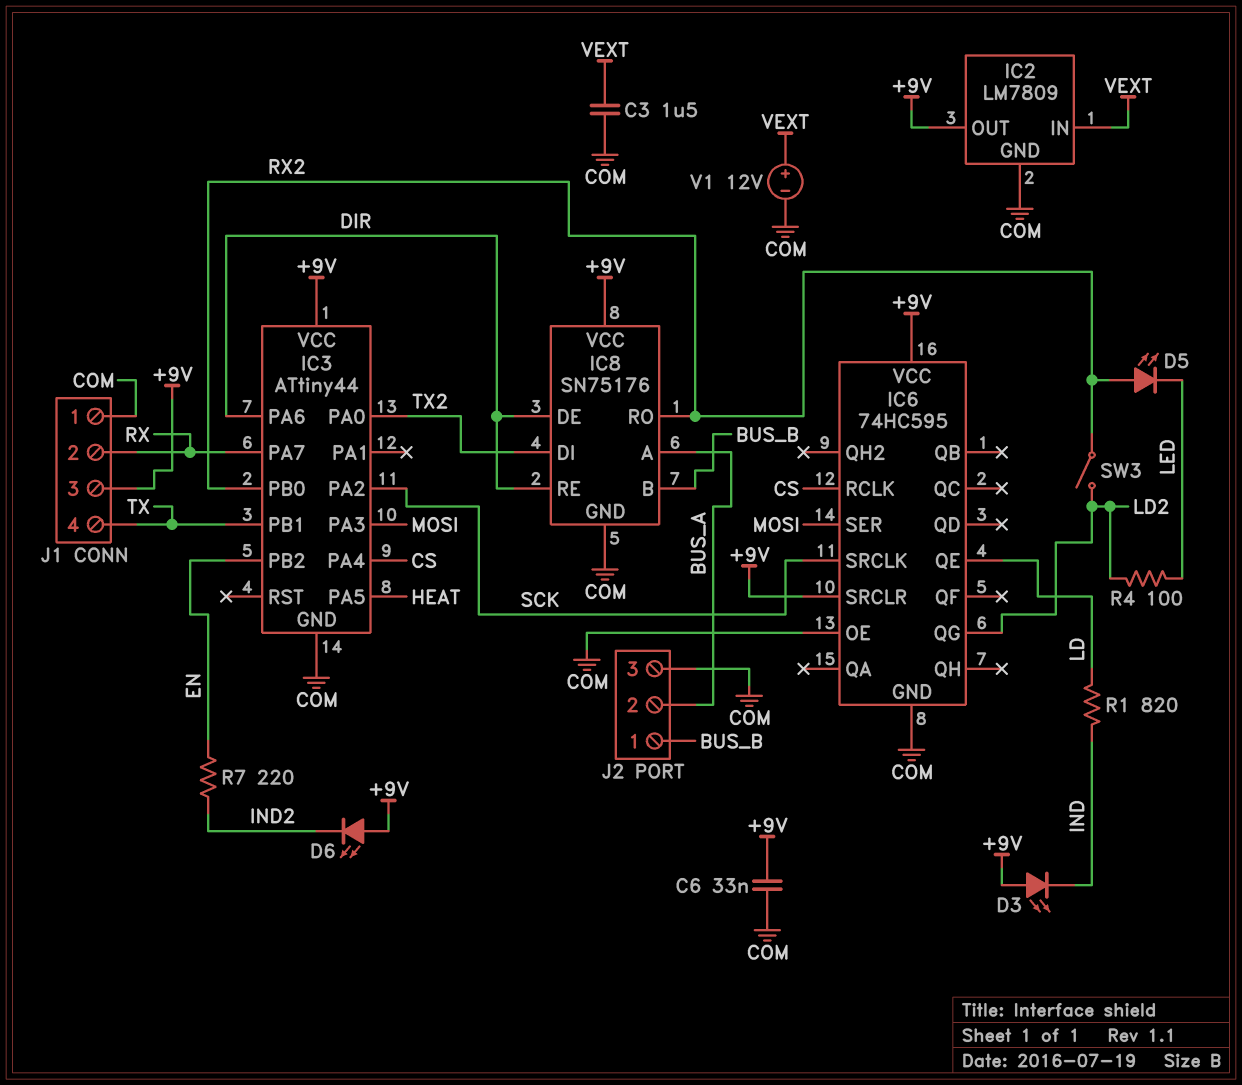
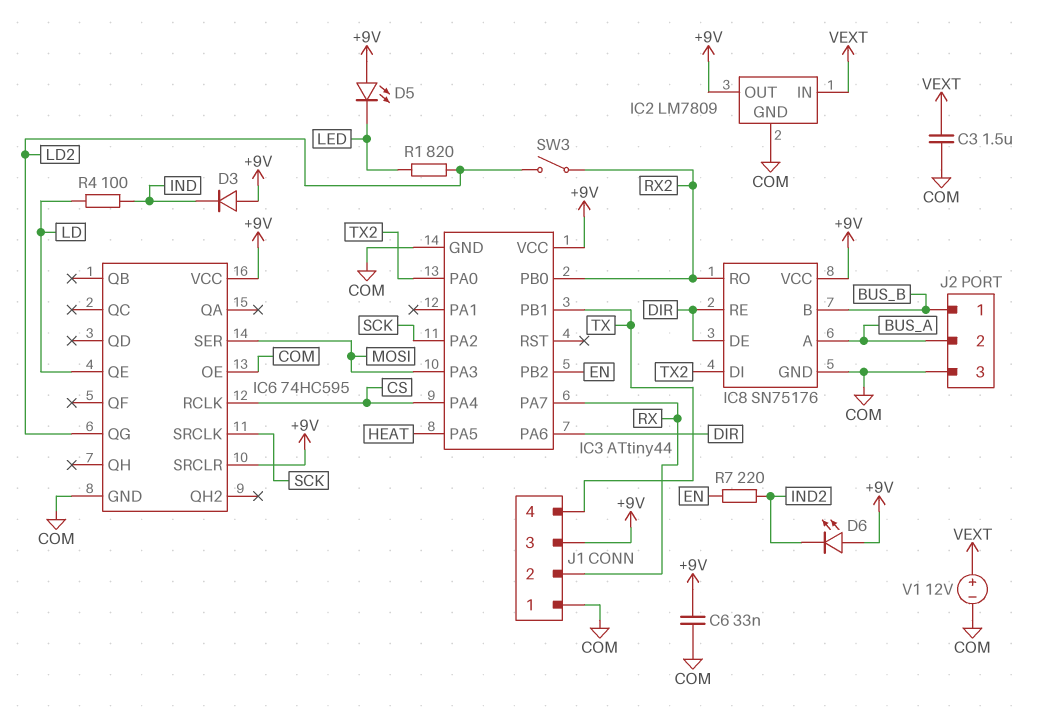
D3: LED (A +9V, K IND) -> diode (A +9V, K IND)
D5: LED (A RX2, K LED) -> LED (A +9V, K LED)
R1: 820 (IND, LD) -> 820 (LD2, LED)
R4: 100 (LD2, LED) -> 100 (IND, LD)

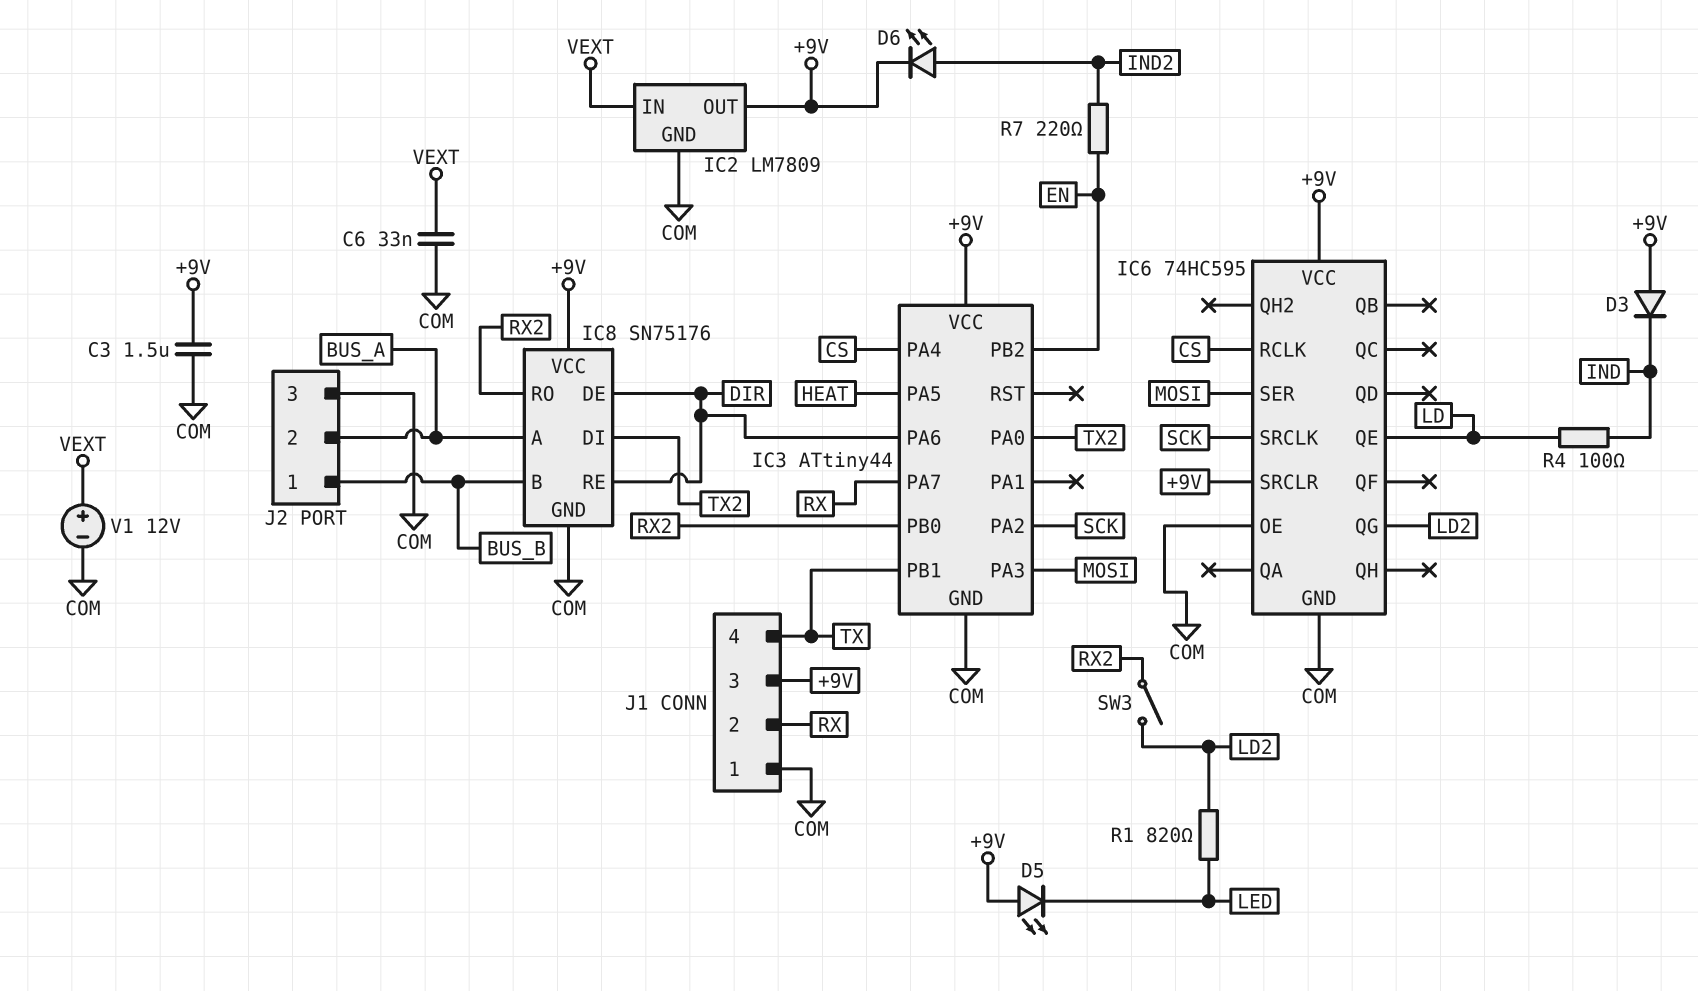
C3: 1.5uF (COM, VEXT) -> 1.5uF (+9V, COM)
C6: 33nF (+9V, COM) -> 33nF (COM, VEXT)
D6: LED (A +9V, K IND2) -> LED (A IND2, K +9V)

